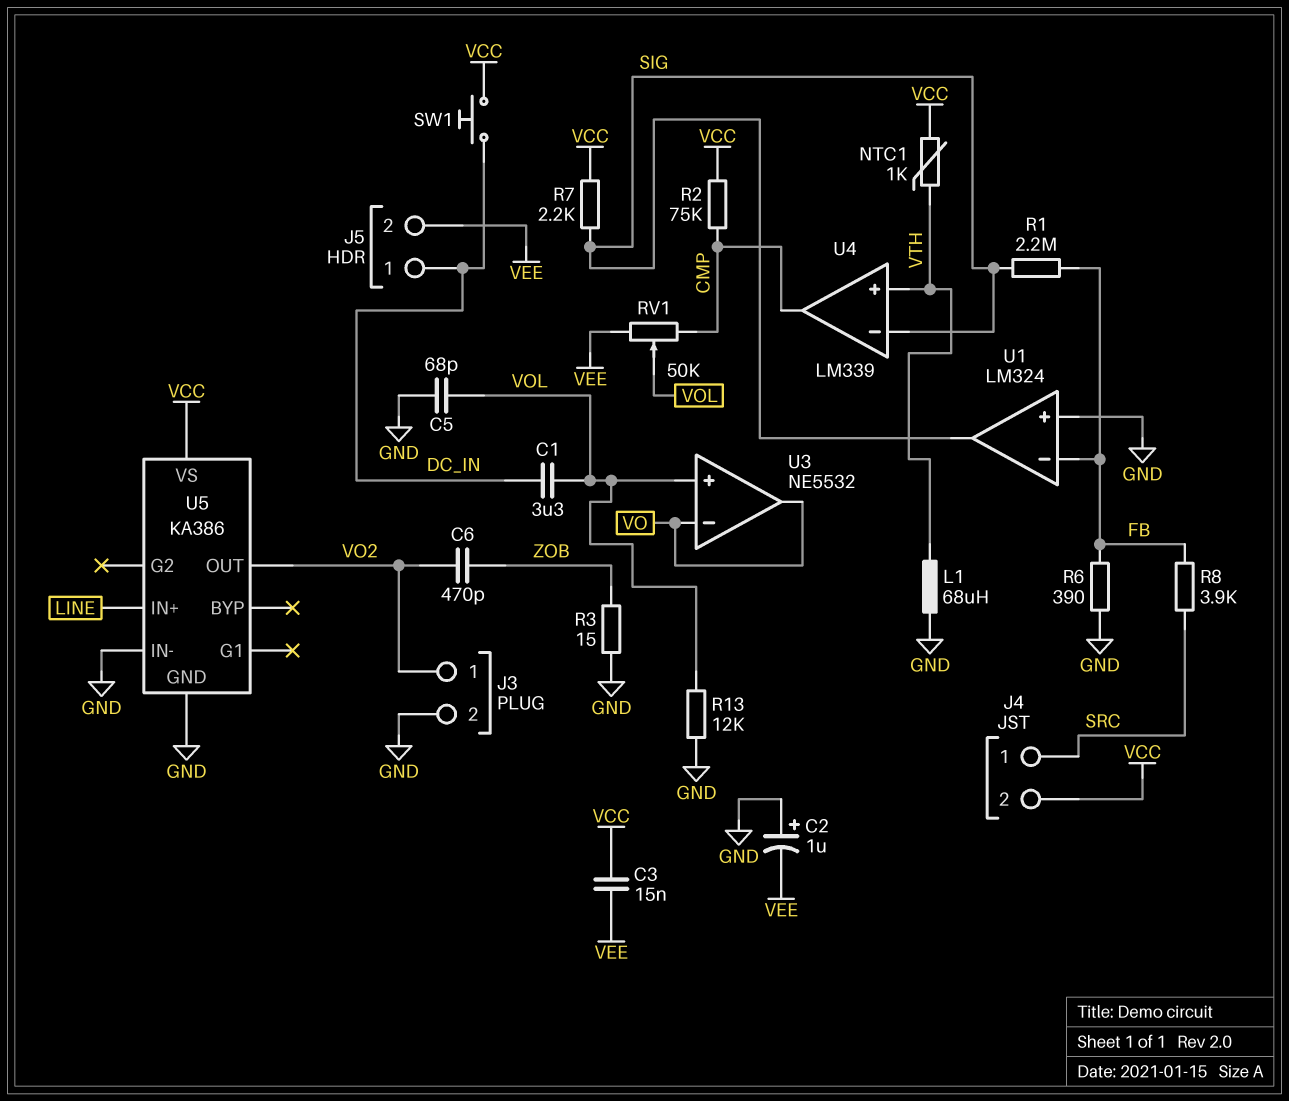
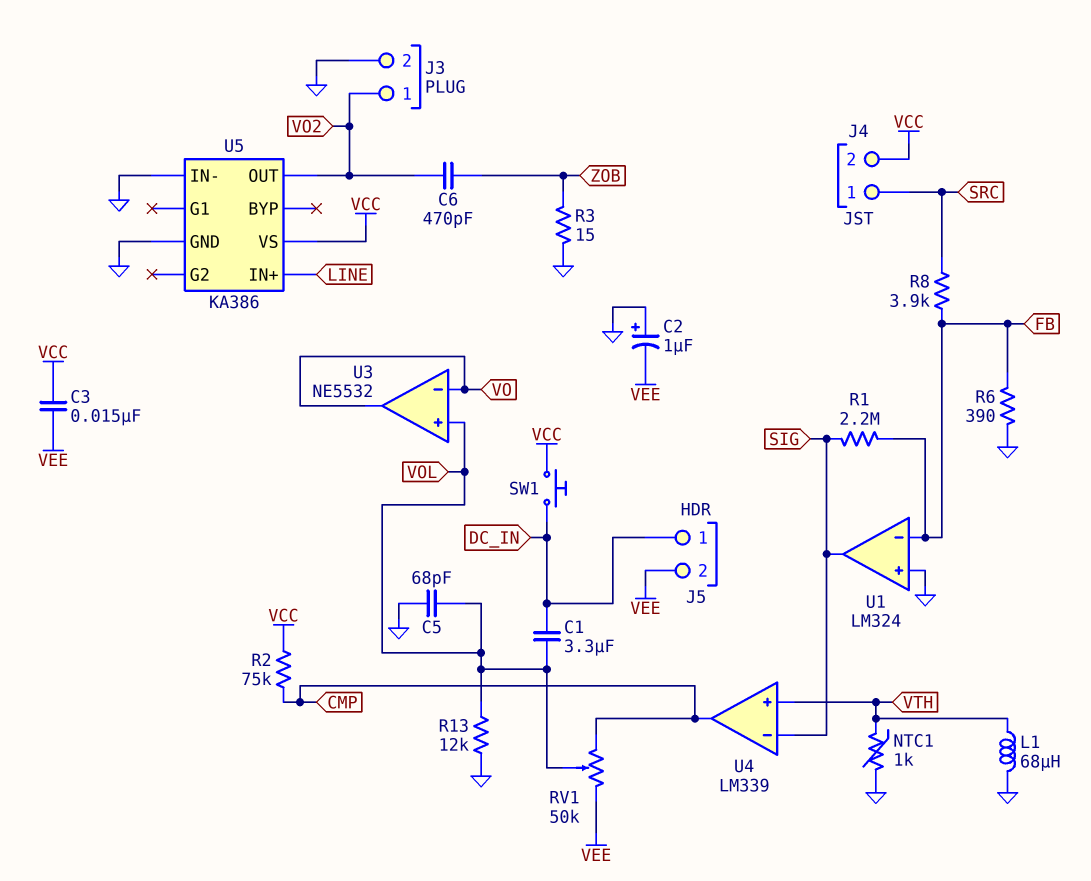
NTC1: 1k (VCC, VTH) -> 1k (GND, VTH)
R7: 2.2k (SIG, VCC) -> none

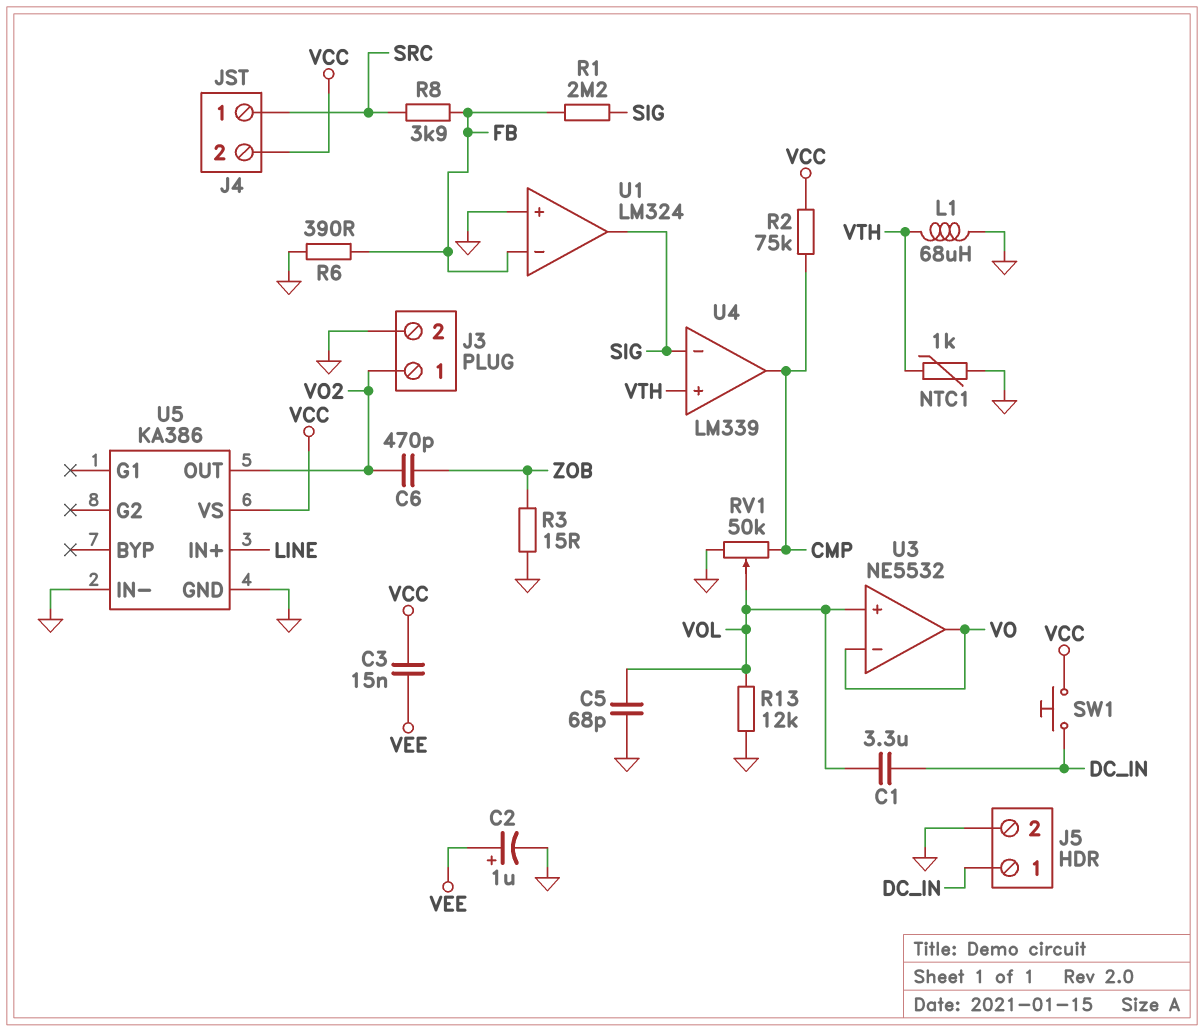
C2: 1uF (plus GND, minus VEE) -> 1uF (plus VEE, minus GND)
J5 pin 2: VEE -> GND
RV1: 50k (CMP, VEE, wiper VOL) -> 50k (CMP, GND, wiper VOL)

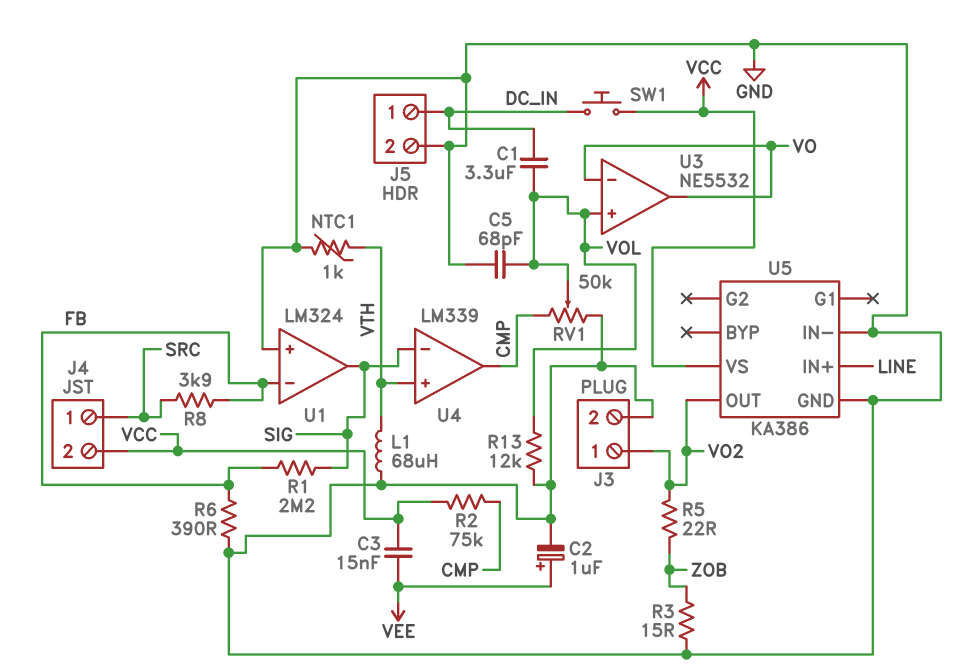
C6: 470pF (VO2, ZOB) -> none
R5: none -> 22 (VO2, ZOB)

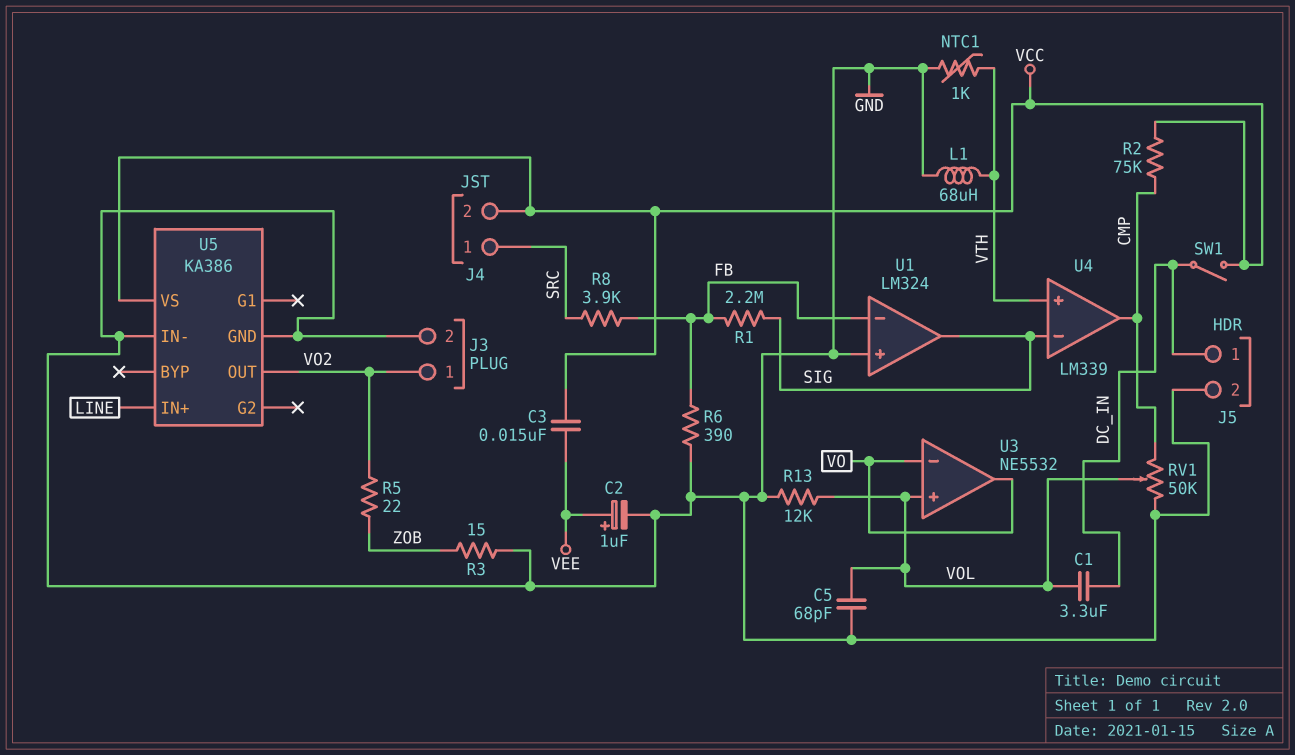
SW1: button (DC_IN, VCC) -> switch (DC_IN, VCC)

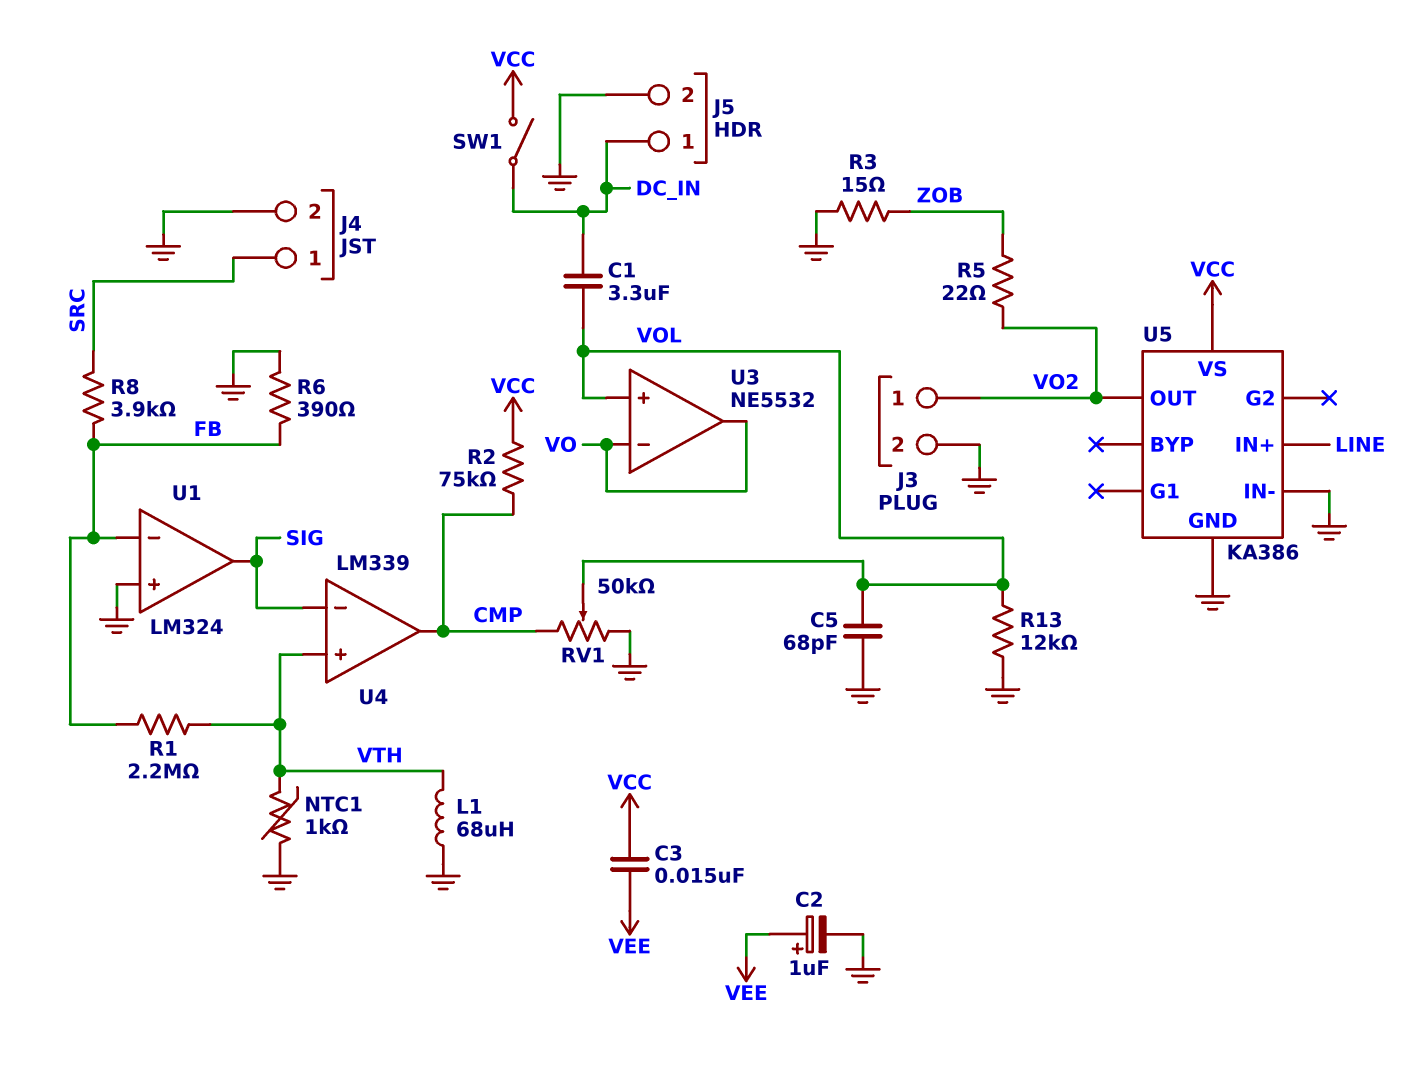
J4 pin 2: VCC -> GND
R1: 2.2M (FB, SIG) -> 2.2M (FB, VTH)

